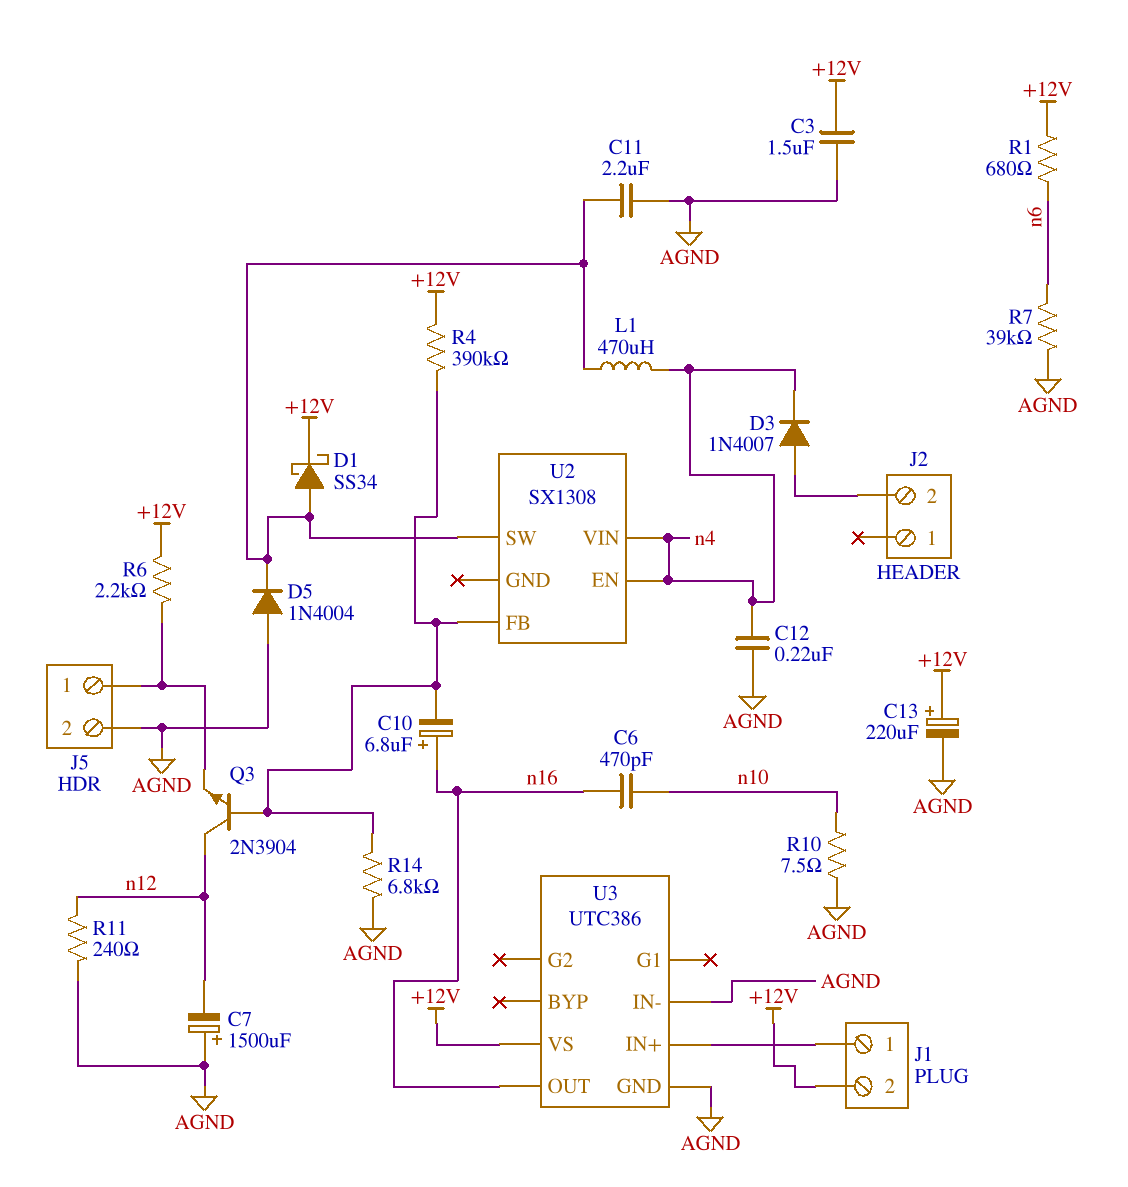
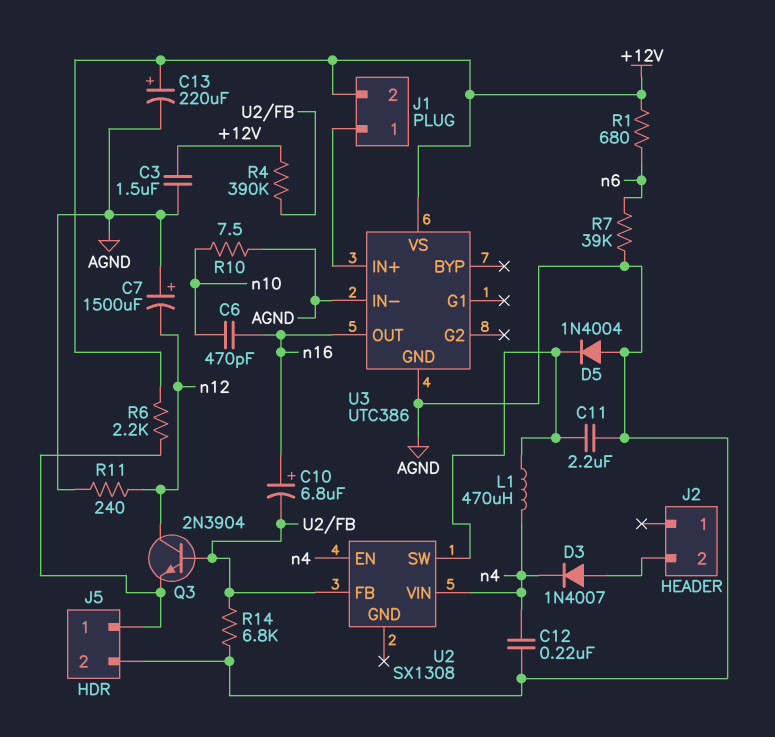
D1: schottky SS34 (A U2/SW, K +12V) -> none

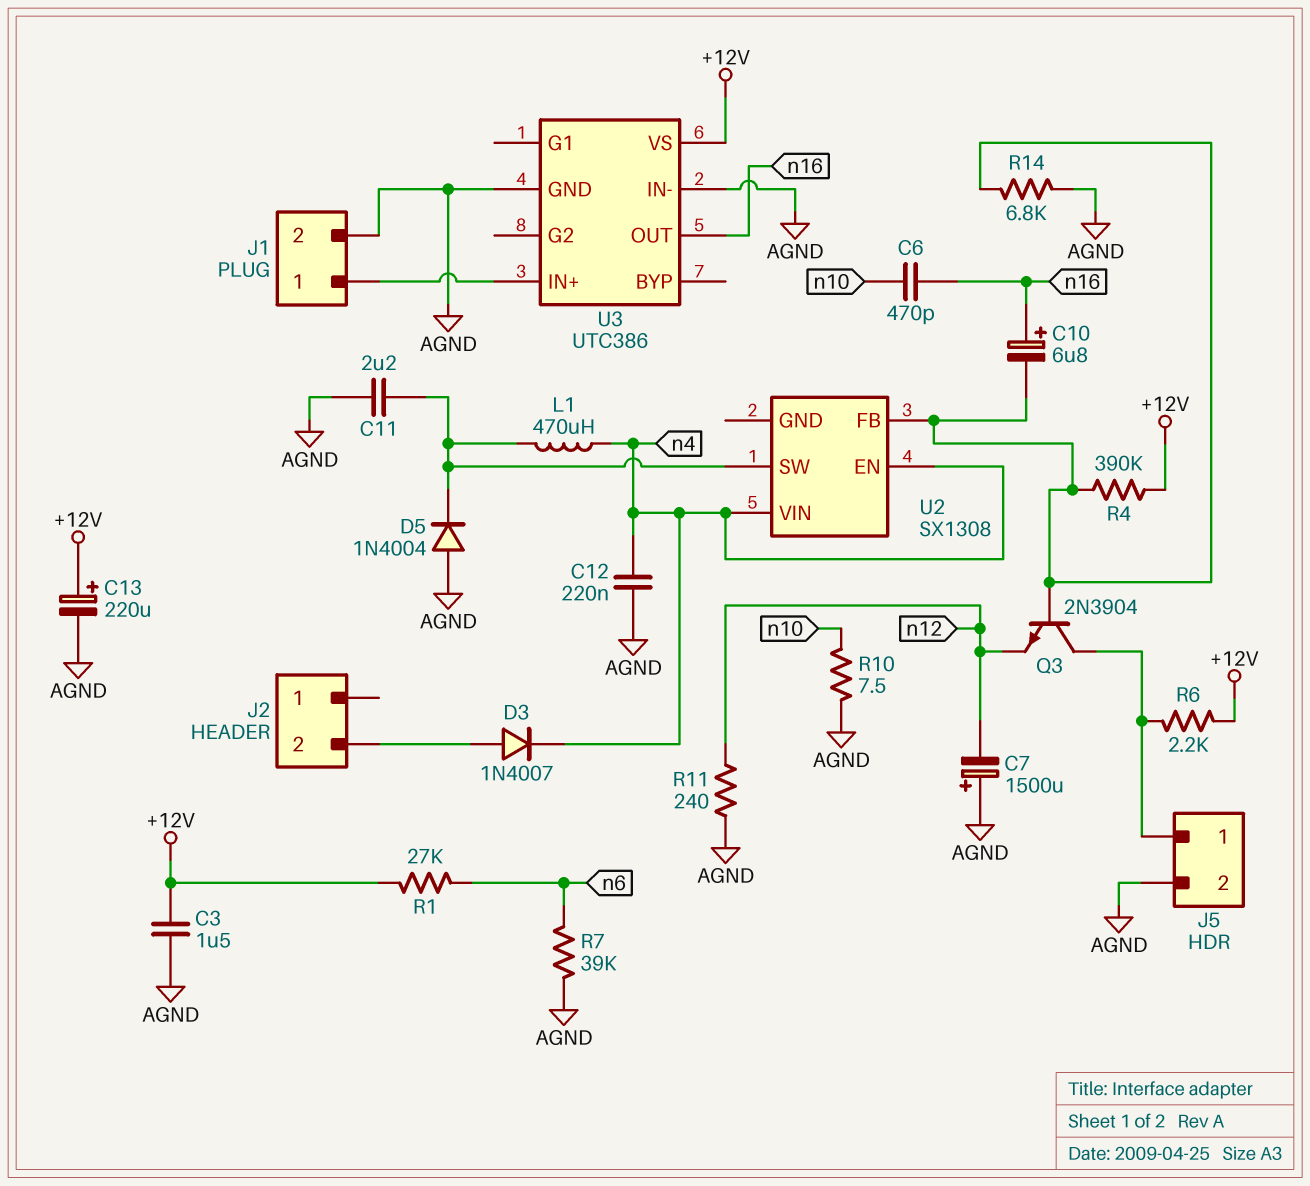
J1 pin 2: +12V -> AGND
Q3: NPN 2N3904 (B U2/FB, C n12, E J5/1) -> NPN 2N3904 (B U2/FB, C J5/1, E n12)
R1: 680 (+12V, n6) -> 27k (+12V, n6)

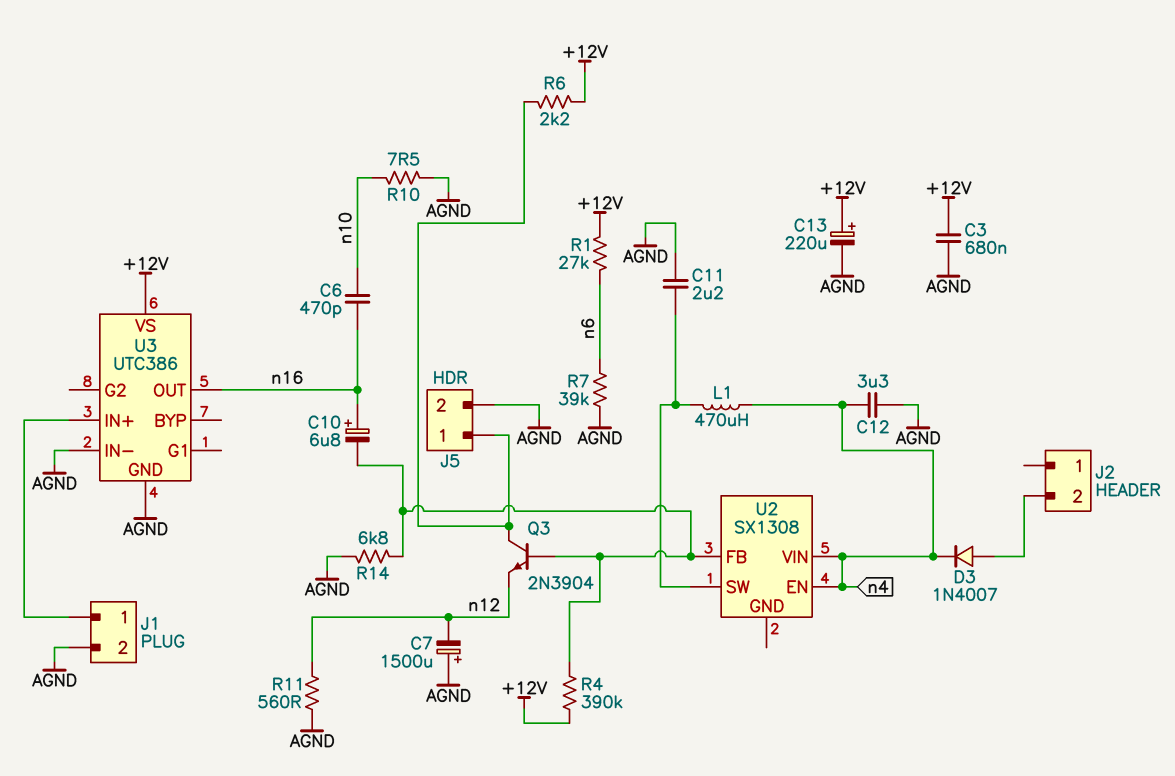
C3: 1.5uF (+12V, AGND) -> 680nF (+12V, AGND)
C12: 220nF (AGND, n4) -> 3.3uF (AGND, n4)
D5: diode 1N4004 (A AGND, K U2/SW) -> none
R11: 240 (AGND, n12) -> 560 (AGND, n12)

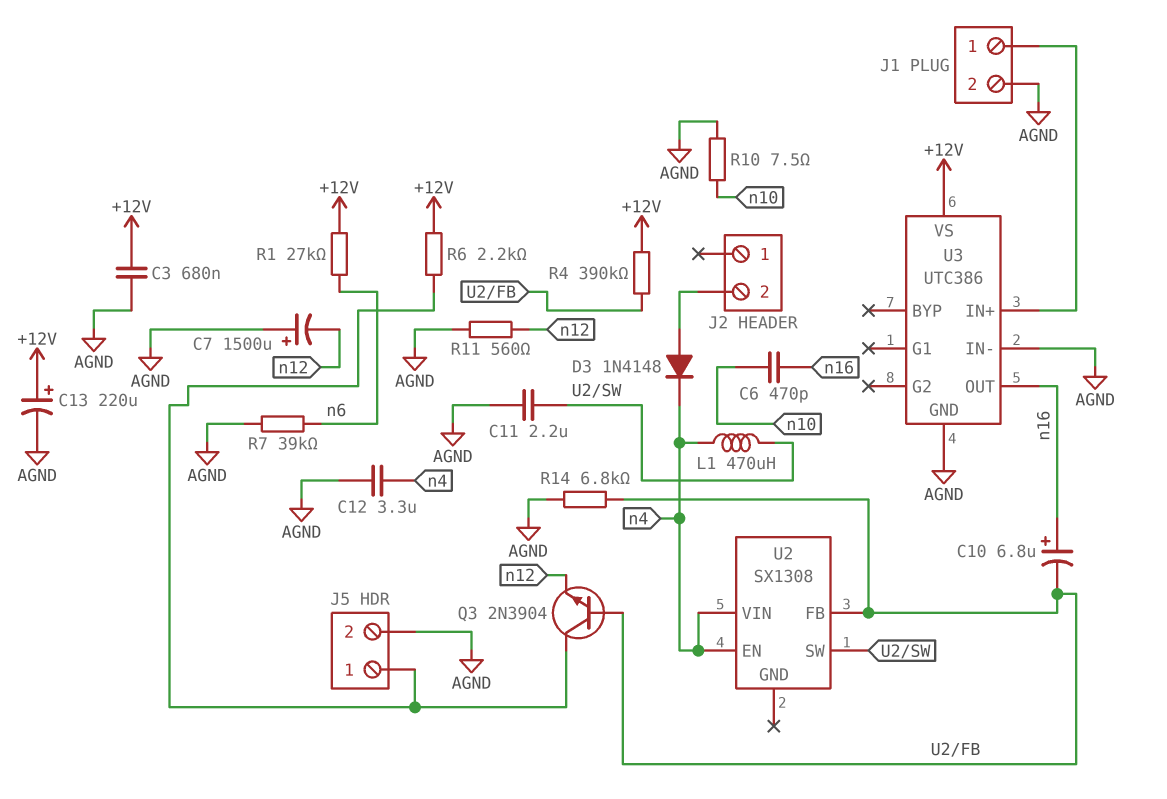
D3: diode 1N4007 (A J2/2, K n4) -> diode 1N4148 (A J2/2, K n4)

